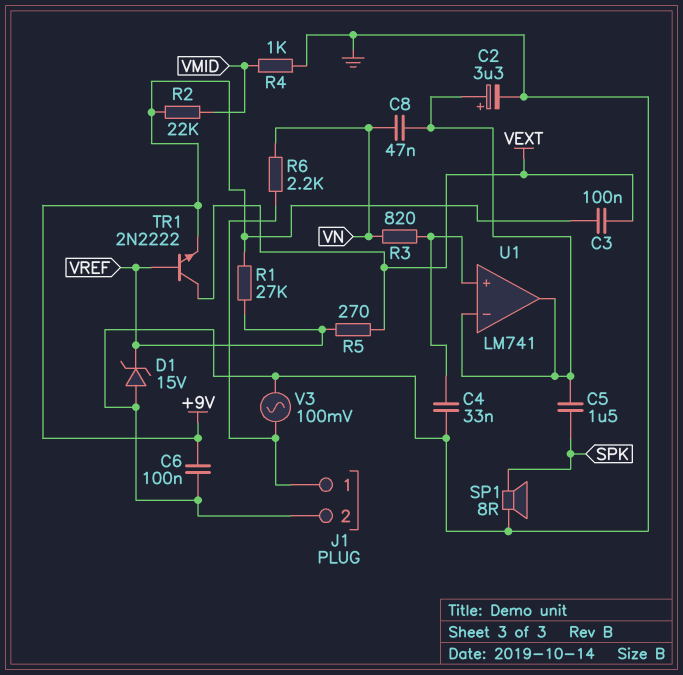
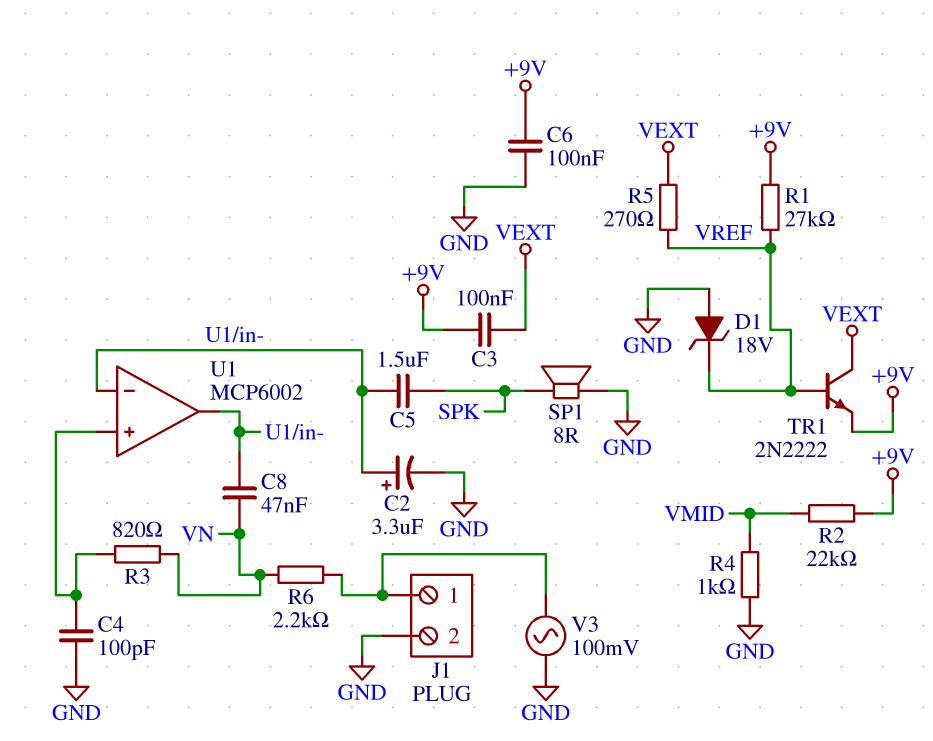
C4: 33nF (GND, U1/in+) -> 100pF (GND, U1/in+)
D1: zener 15V (A GND, K VREF) -> zener 18V (A GND, K VREF)
U1: LM741 -> MCP6002

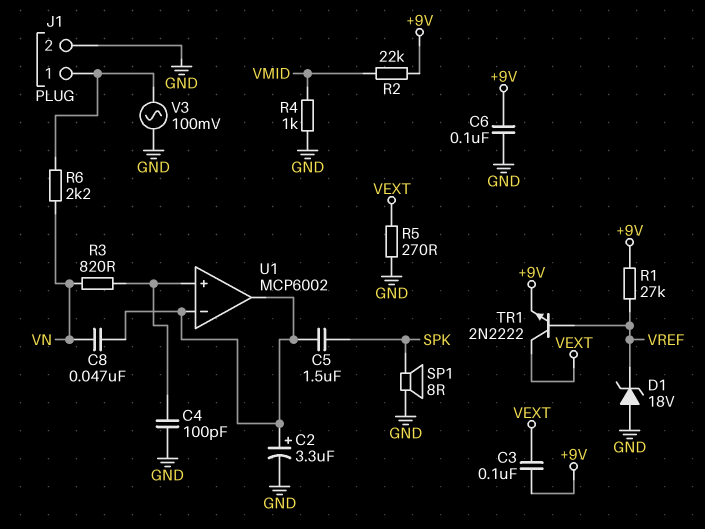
R5: 270 (VEXT, VREF) -> 270 (GND, VEXT)

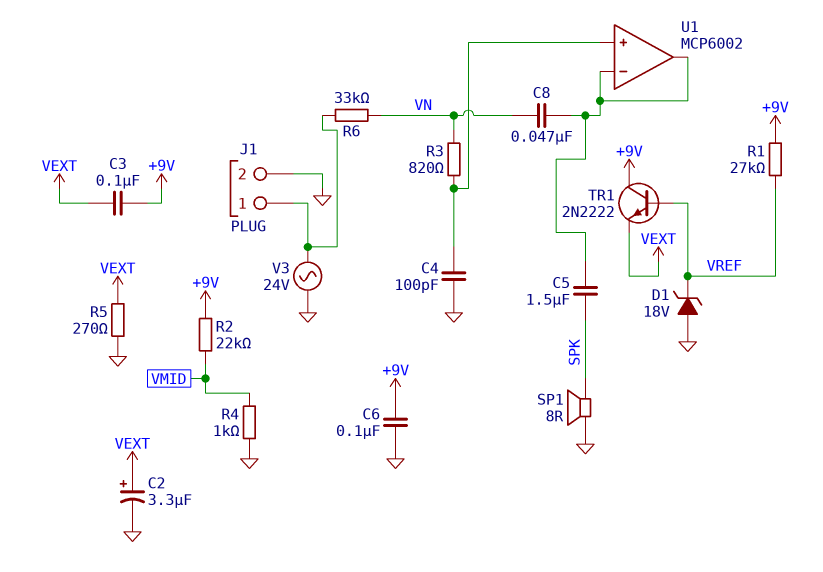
C2: 3.3uF (plus U1/in-, minus GND) -> 3.3uF (plus VEXT, minus GND)
R6: 2.2k (J1/1, VN) -> 33k (J1/1, VN)
TR1: NPN 2N2222 (B VREF, C VEXT, E +9V) -> NPN 2N2222 (B VREF, C +9V, E VEXT)
V3: AC 100mV (GND, J1/1) -> AC 24V (GND, J1/1)

